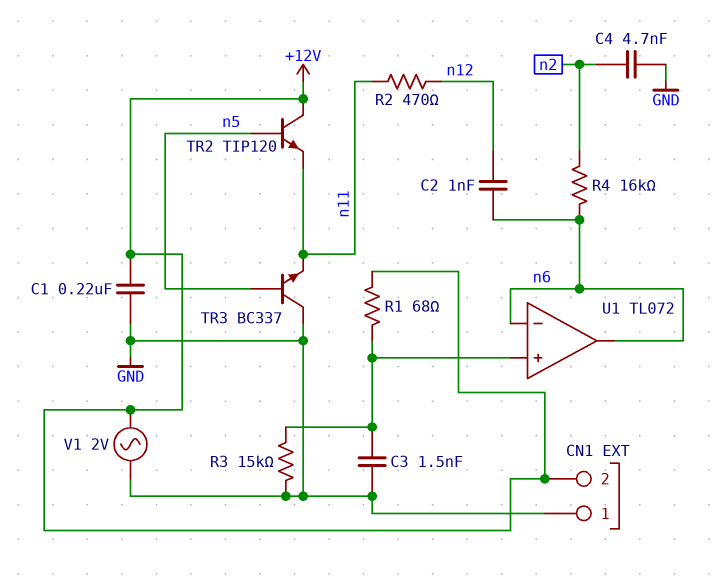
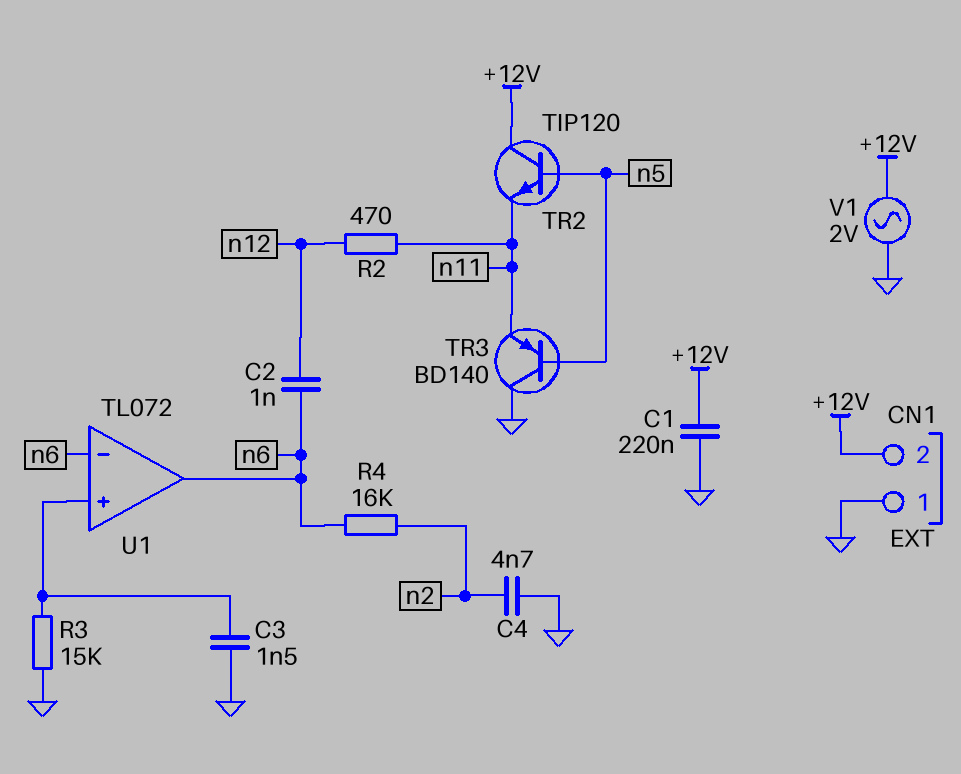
R1: 68 (+12V, U1/in+) -> none
TR3: NPN BC337 (B n5, C GND, E n11) -> PNP BD140 (B n5, C GND, E n11)

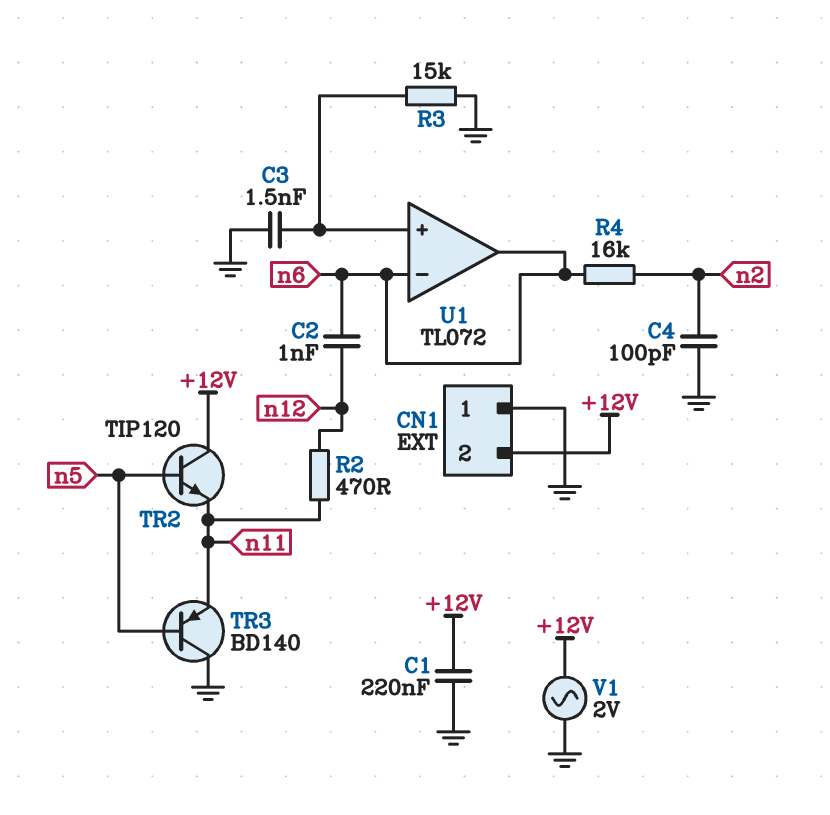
C4: 4.7nF (GND, n2) -> 100pF (GND, n2)

